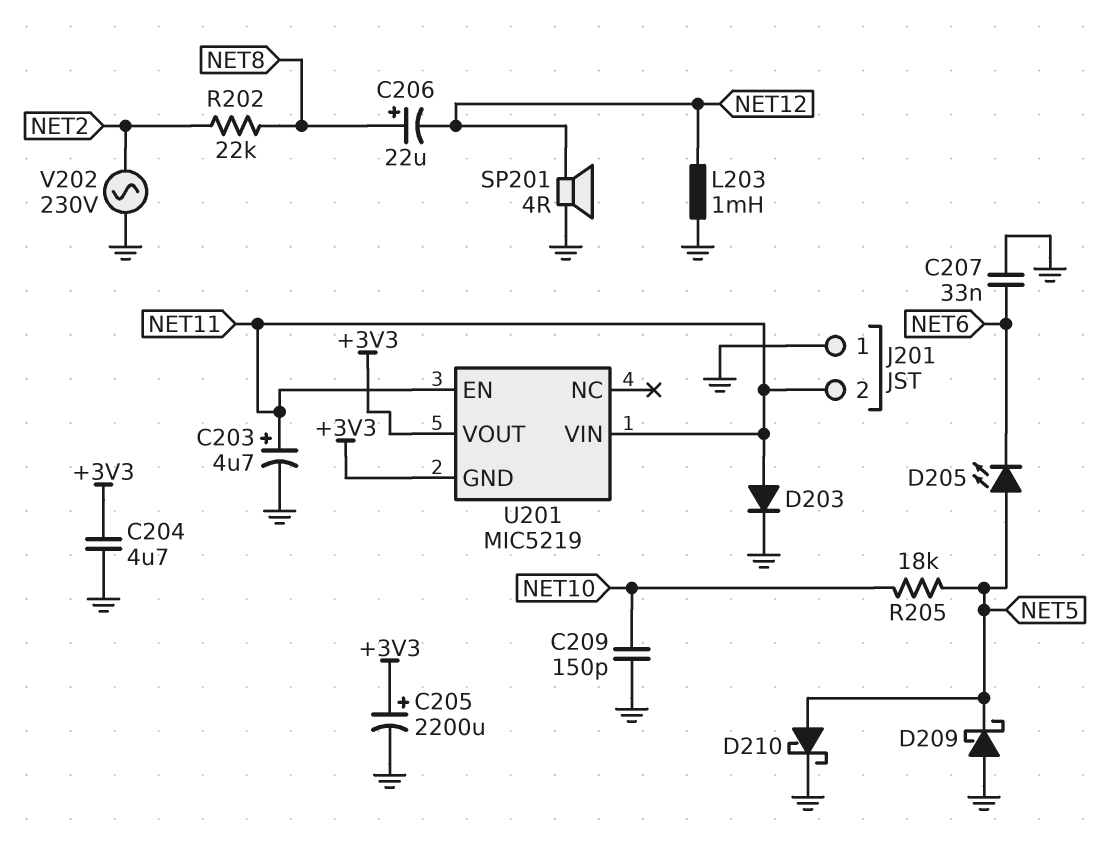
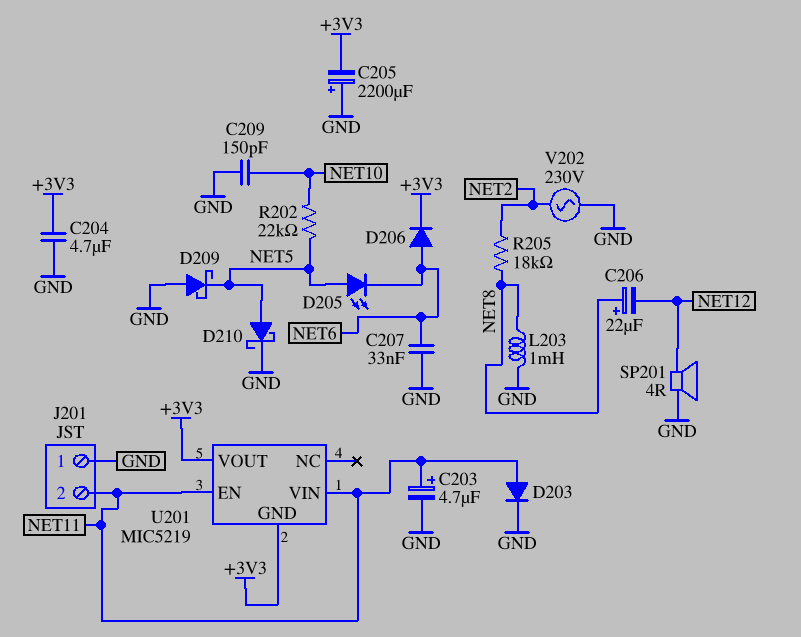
C205: 2200uF (plus +3V3, minus GND) -> 2200uF (plus GND, minus +3V3)
D206: none -> diode (A NET6, K +3V3)
L203: 1mH (GND, NET12) -> 1mH (GND, NET8)
R202: 22k (NET2, NET8) -> 22k (NET5, NET10)
R205: 18k (NET5, NET10) -> 18k (NET2, NET8)

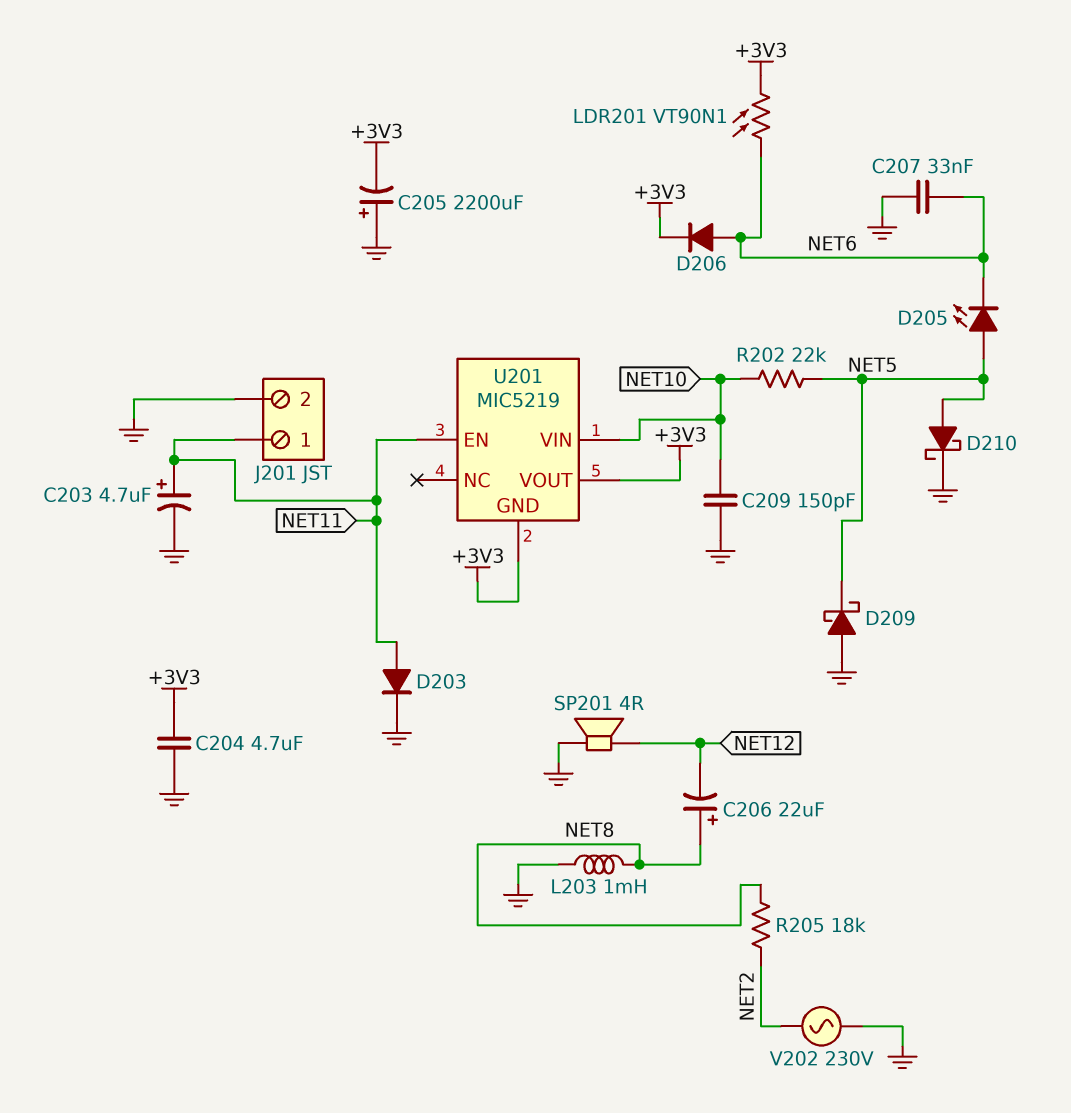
J201 pin 1: GND -> NET11
J201 pin 2: NET11 -> GND
LDR201: none -> VT90N1 (+3V3, NET6)
U201 pin VIN: NET11 -> NET10

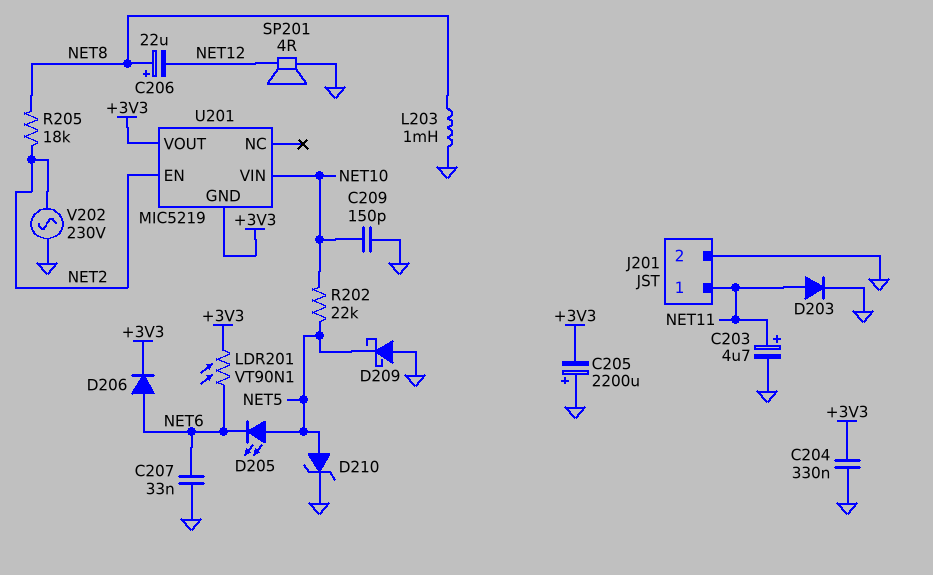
C204: 4.7uF (+3V3, GND) -> 330nF (+3V3, GND)
D210: schottky (A NET5, K GND) -> zener (A NET5, K GND)
U201 pin EN: NET11 -> NET2

